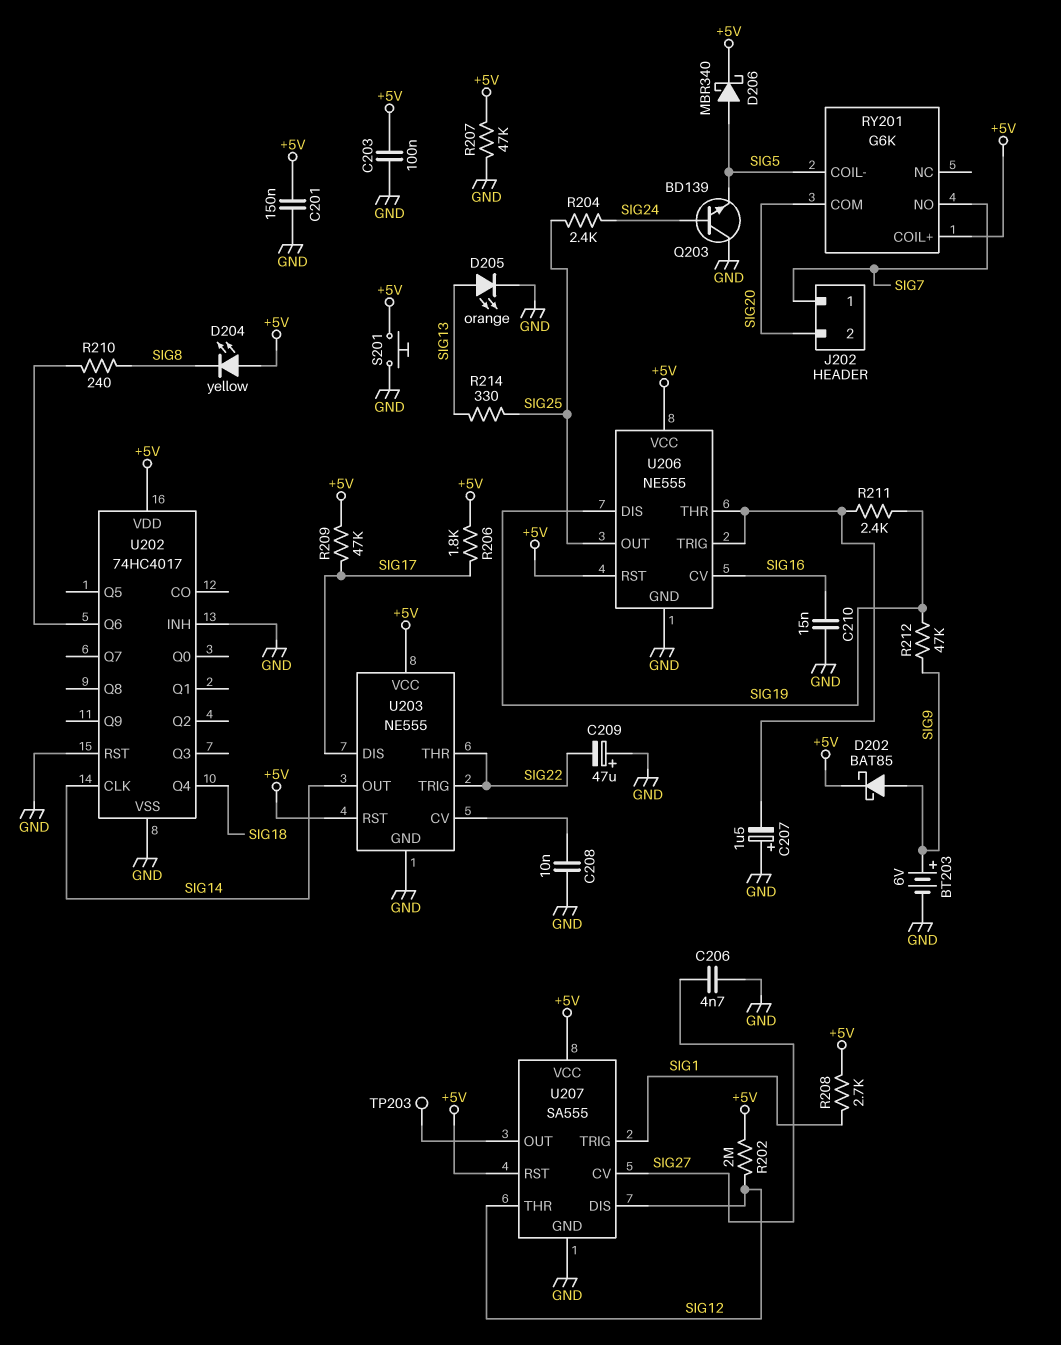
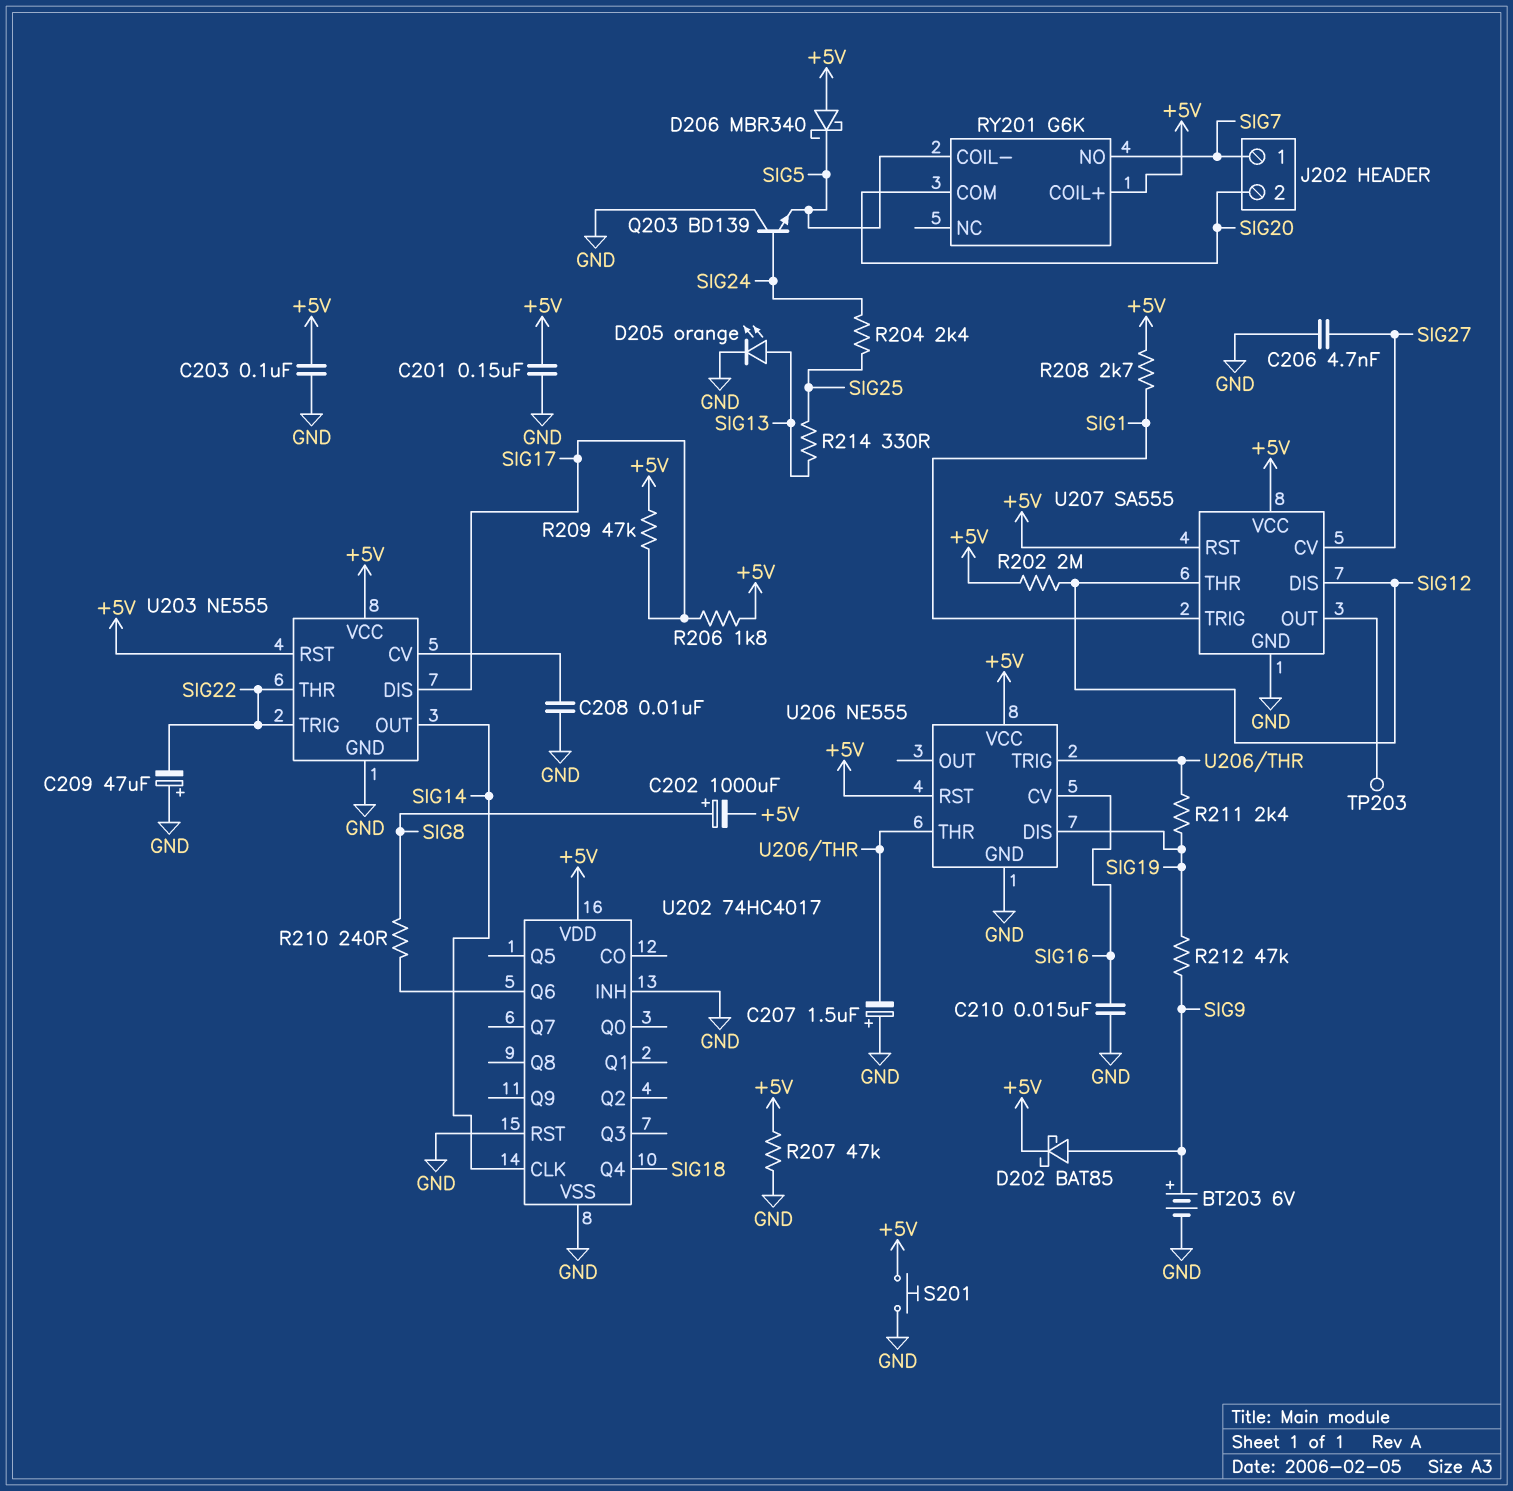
C202: none -> 1000uF (plus SIG8, minus +5V)
D204: LED yellow (A +5V, K SIG8) -> none
D206: schottky MBR340 (A SIG5, K +5V) -> schottky MBR340 (A +5V, K SIG5)
U206 pin OUT: SIG25 -> none

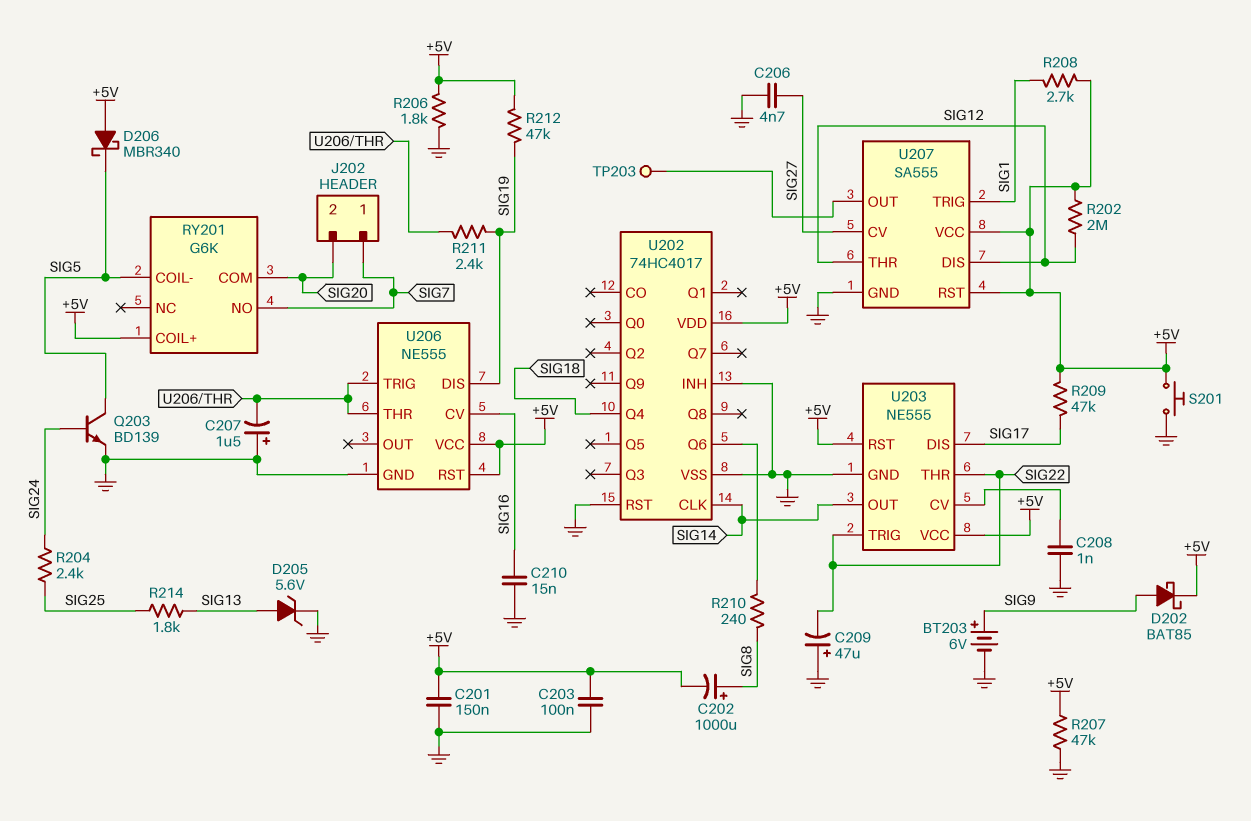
C208: 10nF (GND, U203/CV) -> 1nF (GND, U203/CV)
D205: LED orange (A SIG13, K GND) -> zener 5.6V (A SIG13, K GND)
Q203: NPN BD139 (B SIG24, C GND, E SIG5) -> NPN BD139 (B SIG24, C SIG5, E GND)
R206: 1.8k (+5V, SIG17) -> 1.8k (+5V, GND)
R212: 47k (SIG9, SIG19) -> 47k (+5V, SIG19)
R214: 330 (SIG13, SIG25) -> 1.8k (SIG13, SIG25)

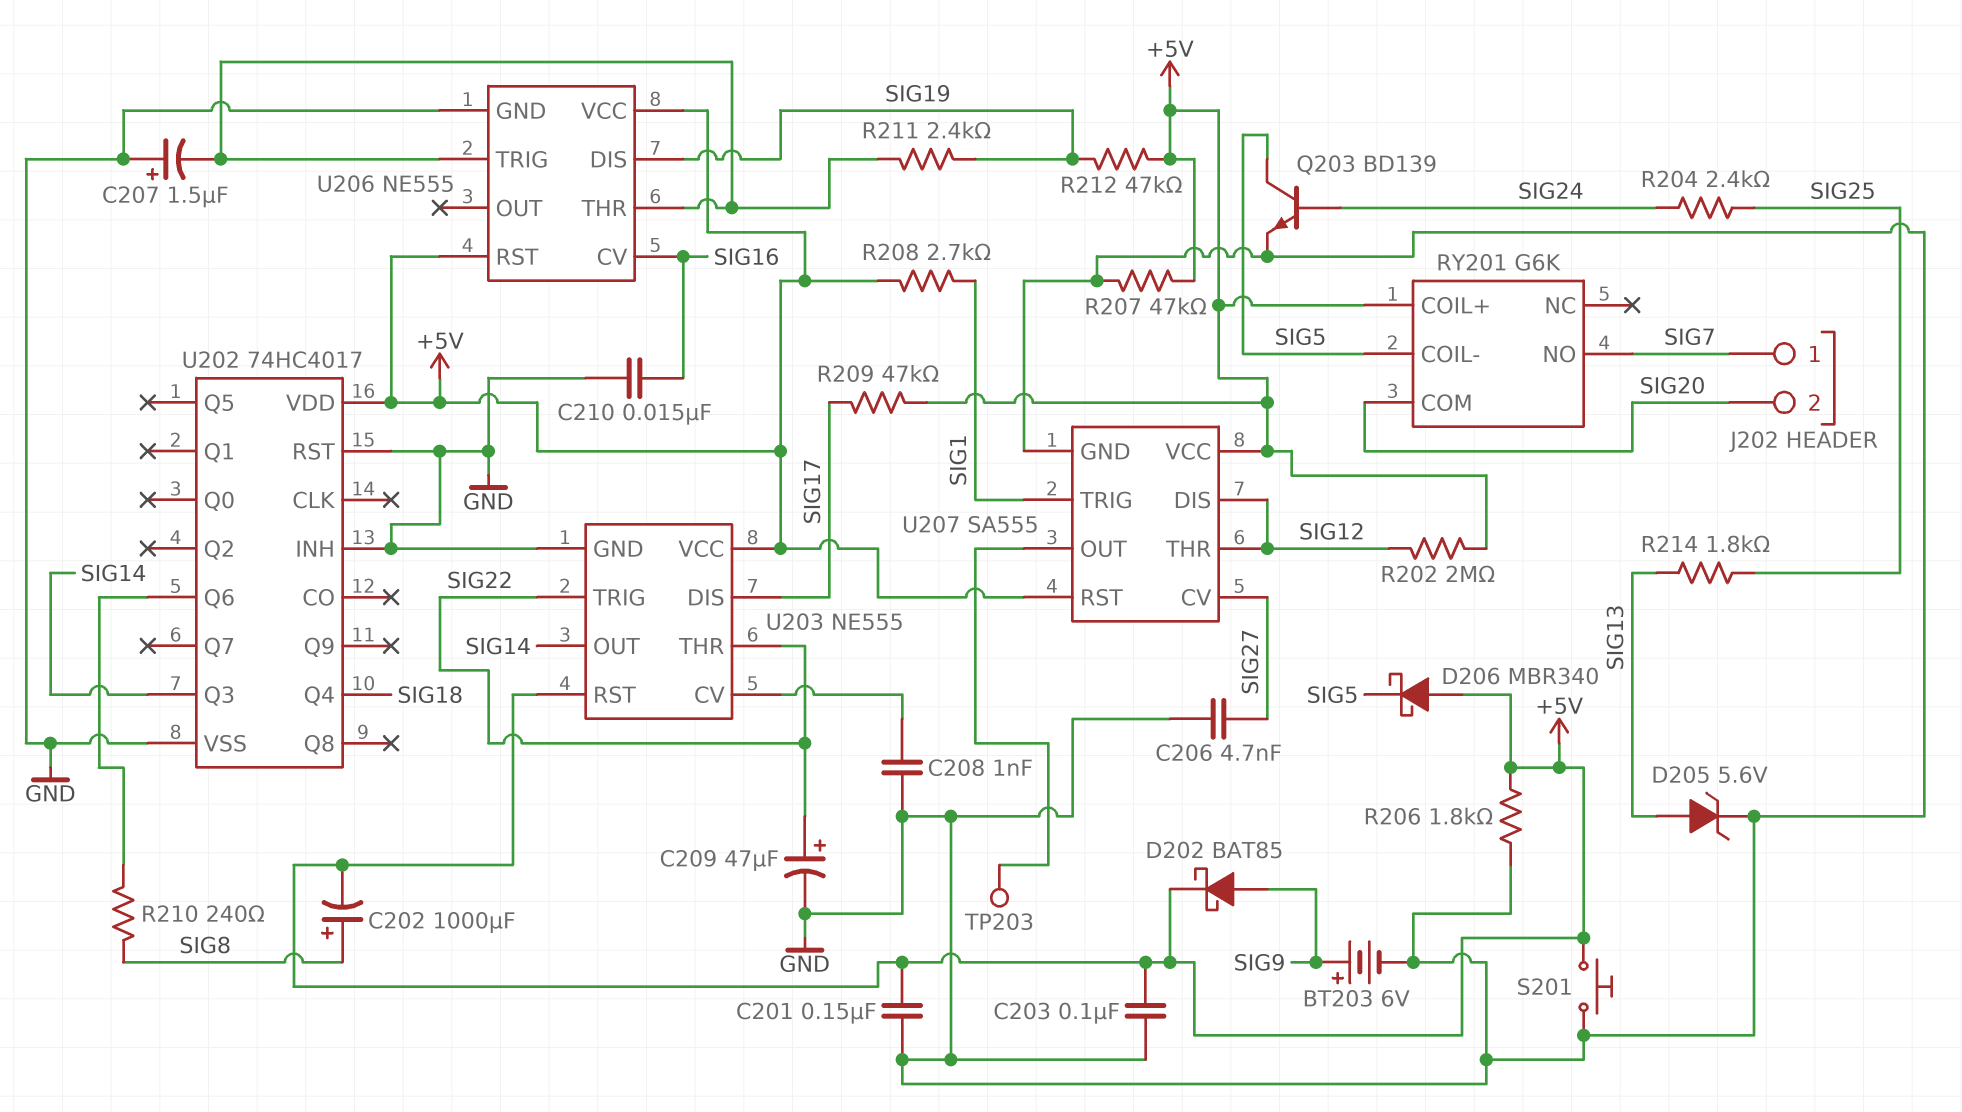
C209: 47uF (plus GND, minus SIG22) -> 47uF (plus SIG22, minus GND)
U202 pin CLK: SIG14 -> none
U202 pin Q3: none -> SIG14

